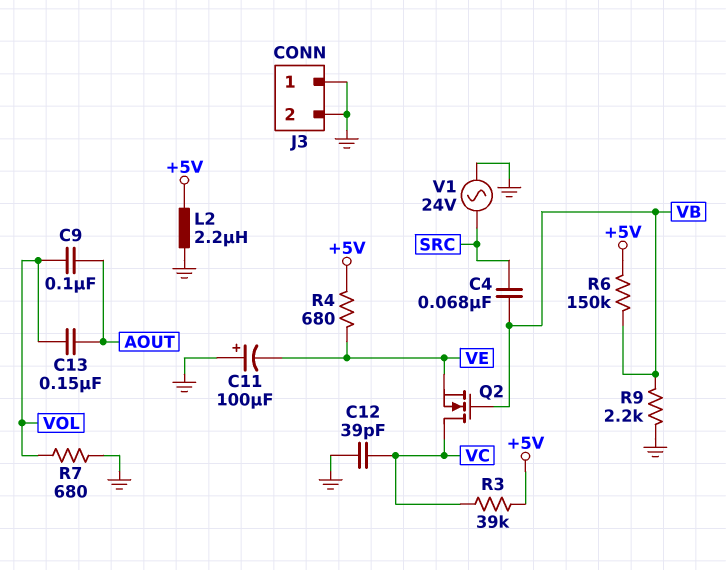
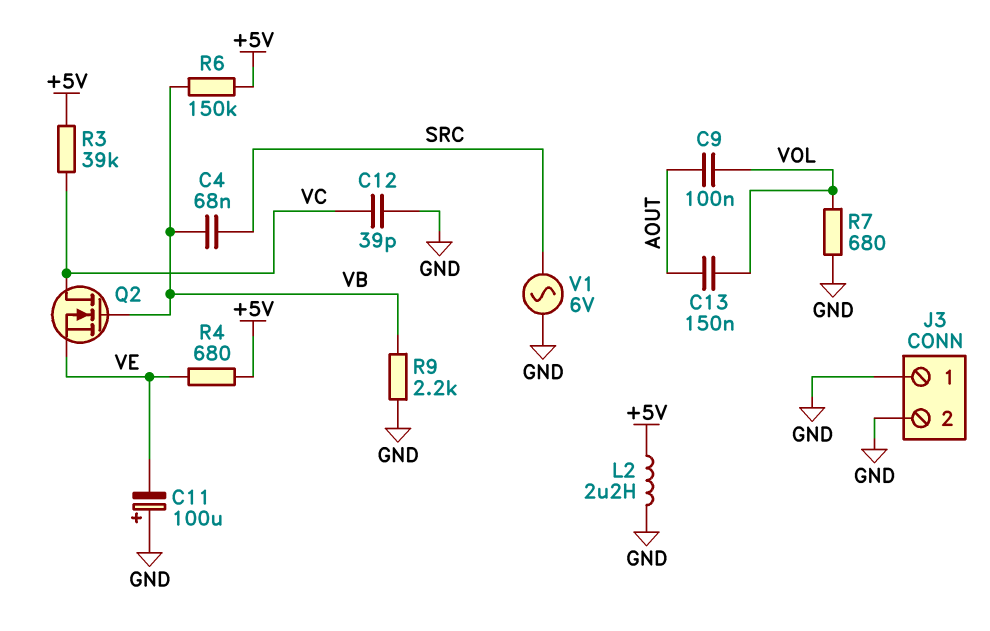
V1: AC 24V (GND, SRC) -> AC 6V (GND, SRC)

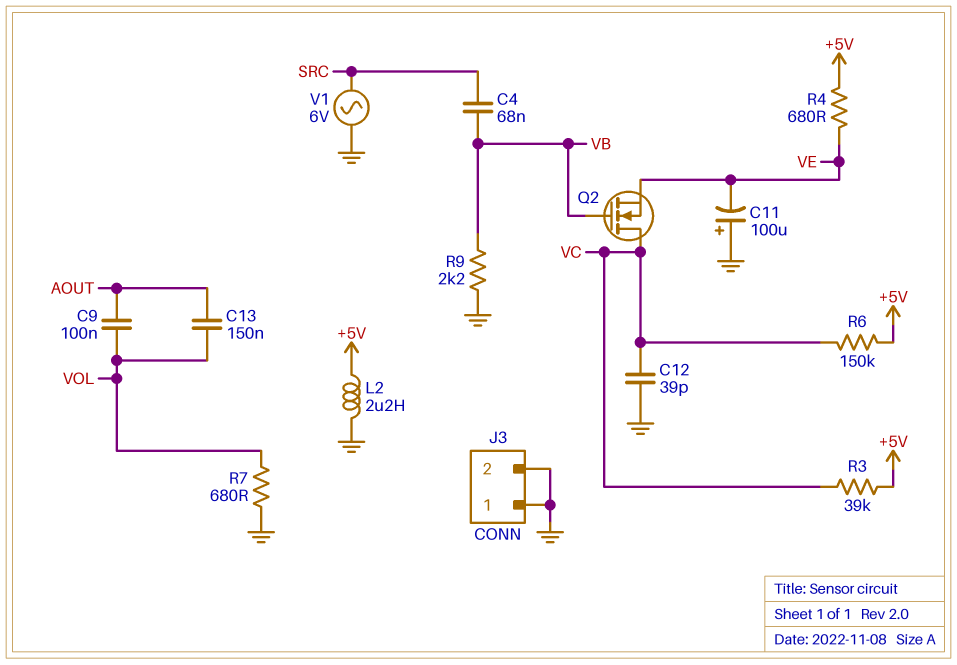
R6: 150k (+5V, VB) -> 150k (+5V, VC)

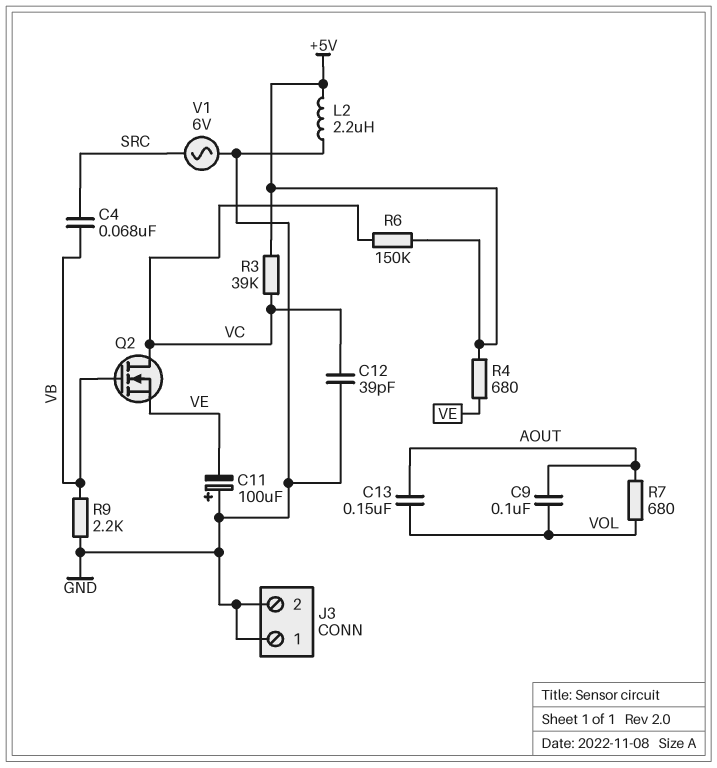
R7: 680 (GND, VOL) -> 680 (AOUT, VOL)

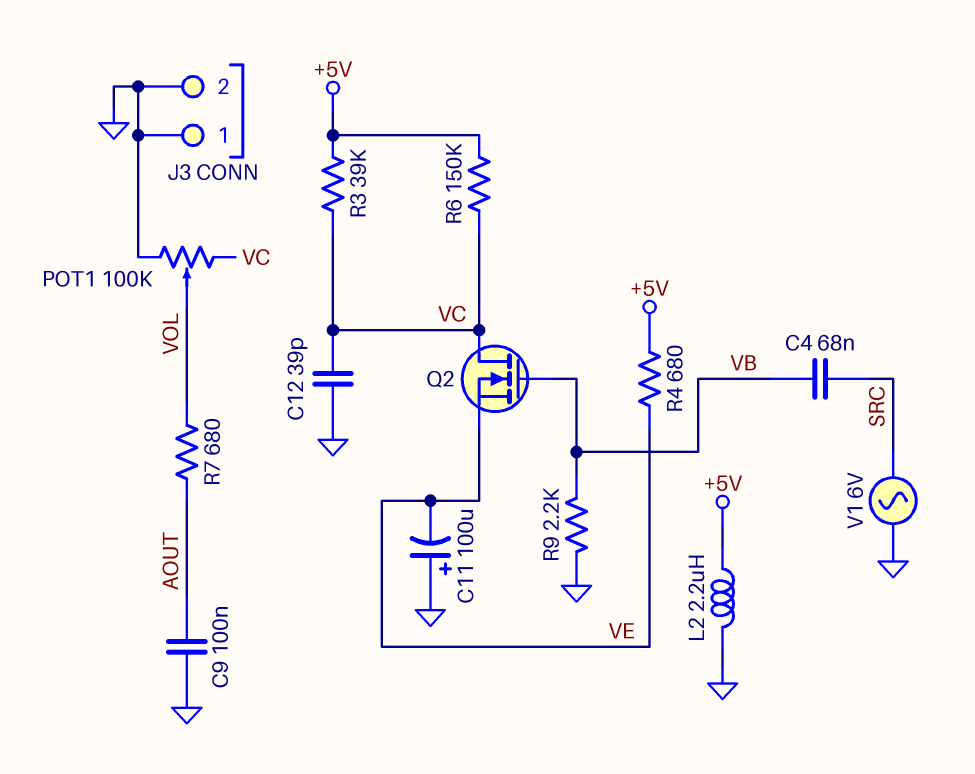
C9: 100nF (AOUT, VOL) -> 100nF (AOUT, GND)
C13: 150nF (AOUT, VOL) -> none
POT1: none -> 100k (GND, VC, wiper VOL)

